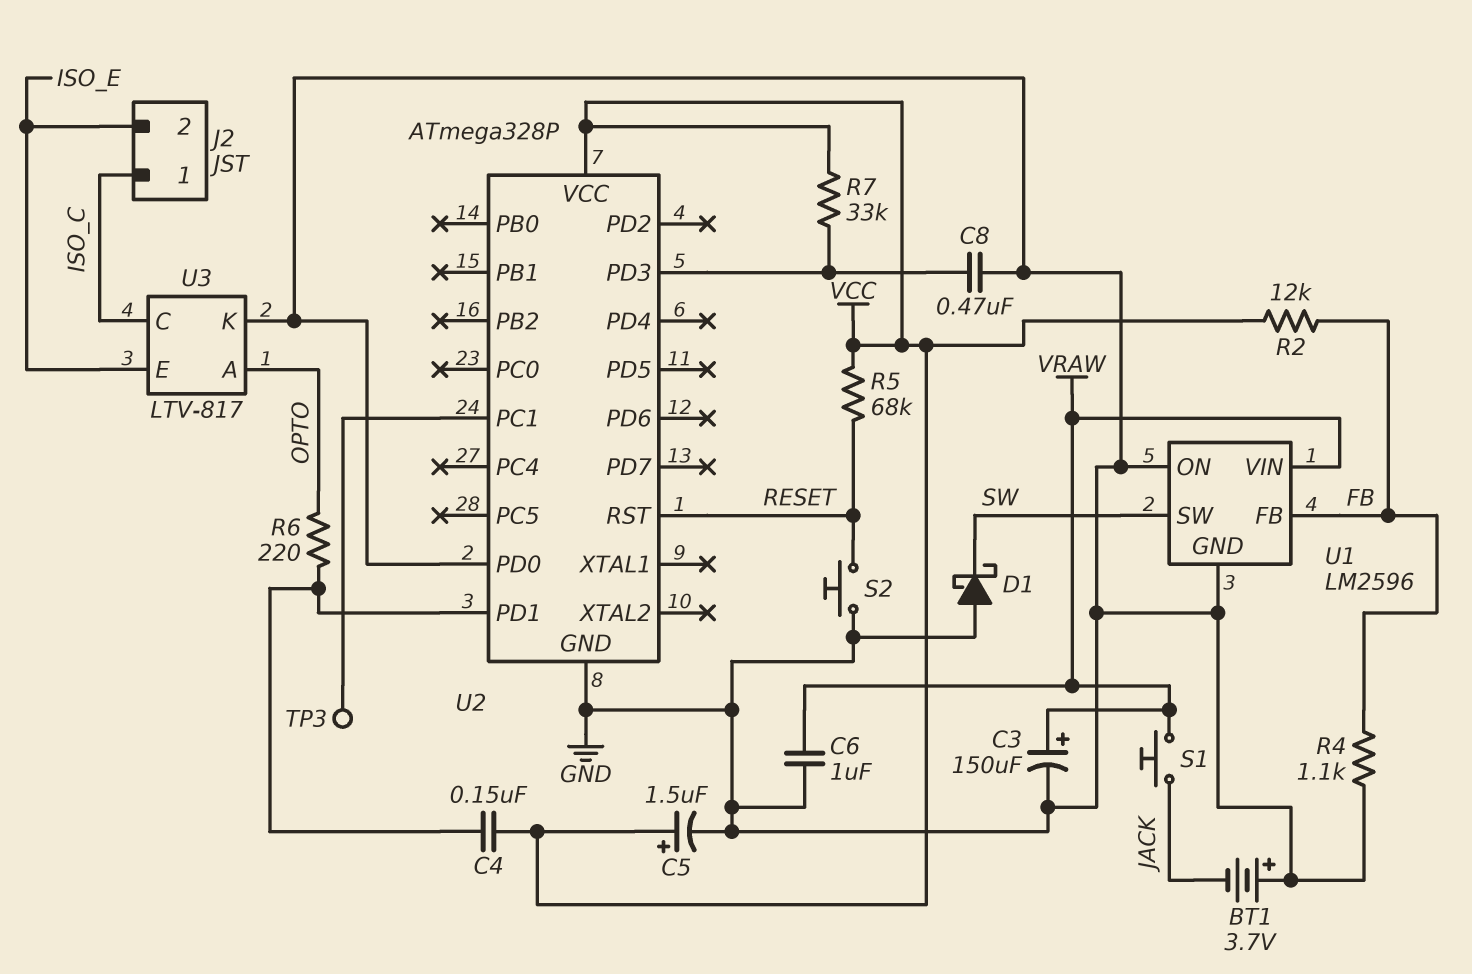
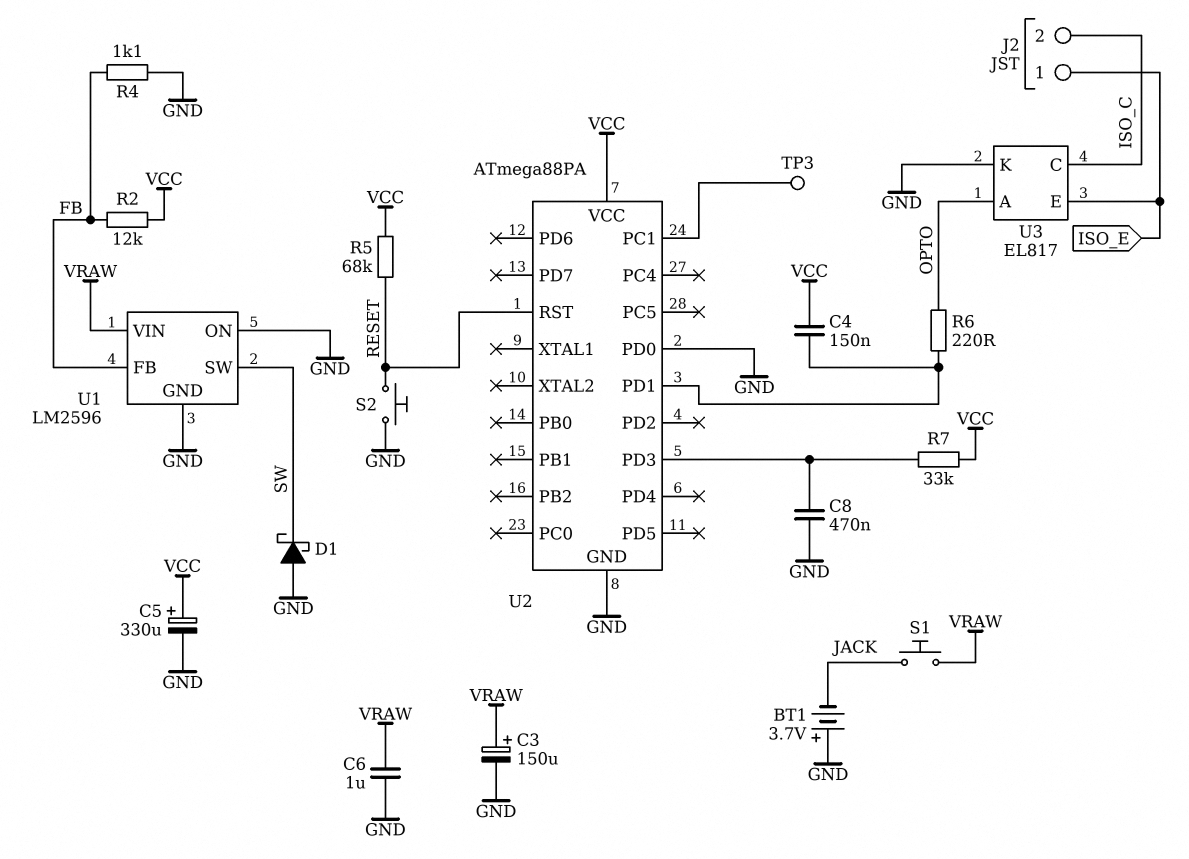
C5: 1.5uF (plus VCC, minus GND) -> 330uF (plus VCC, minus GND)
J2 pin 1: ISO_C -> ISO_E
J2 pin 2: ISO_E -> ISO_C
U2: ATmega328P -> ATmega88PA
U3: LTV-817 -> EL817

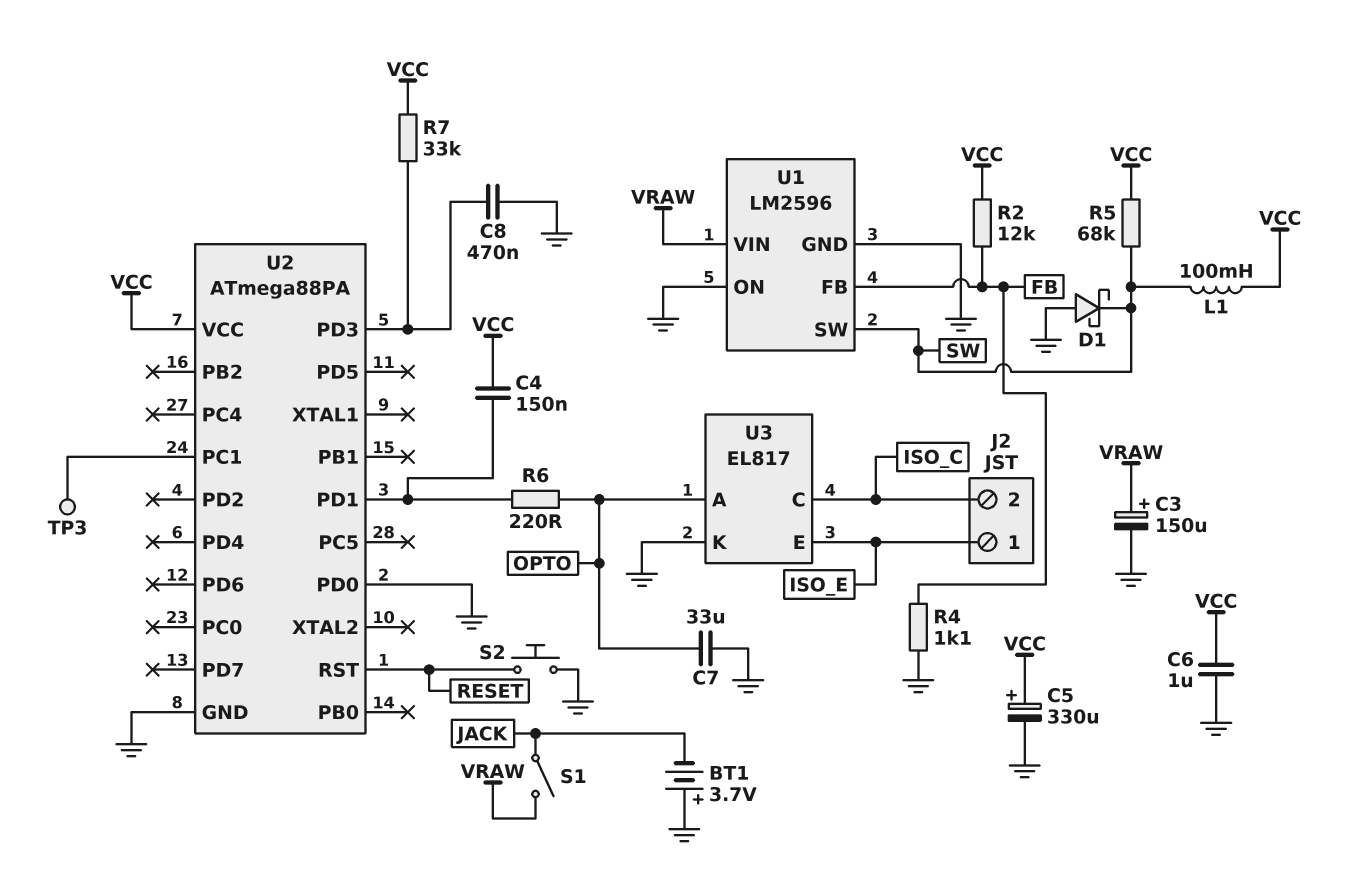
C6: 1uF (GND, VRAW) -> 1uF (GND, VCC)
C7: none -> 33uF (GND, OPTO)
L1: none -> 100mH (SW, VCC)
R5: 68k (RESET, VCC) -> 68k (SW, VCC)
S1: button (JACK, VRAW) -> switch (JACK, VRAW)

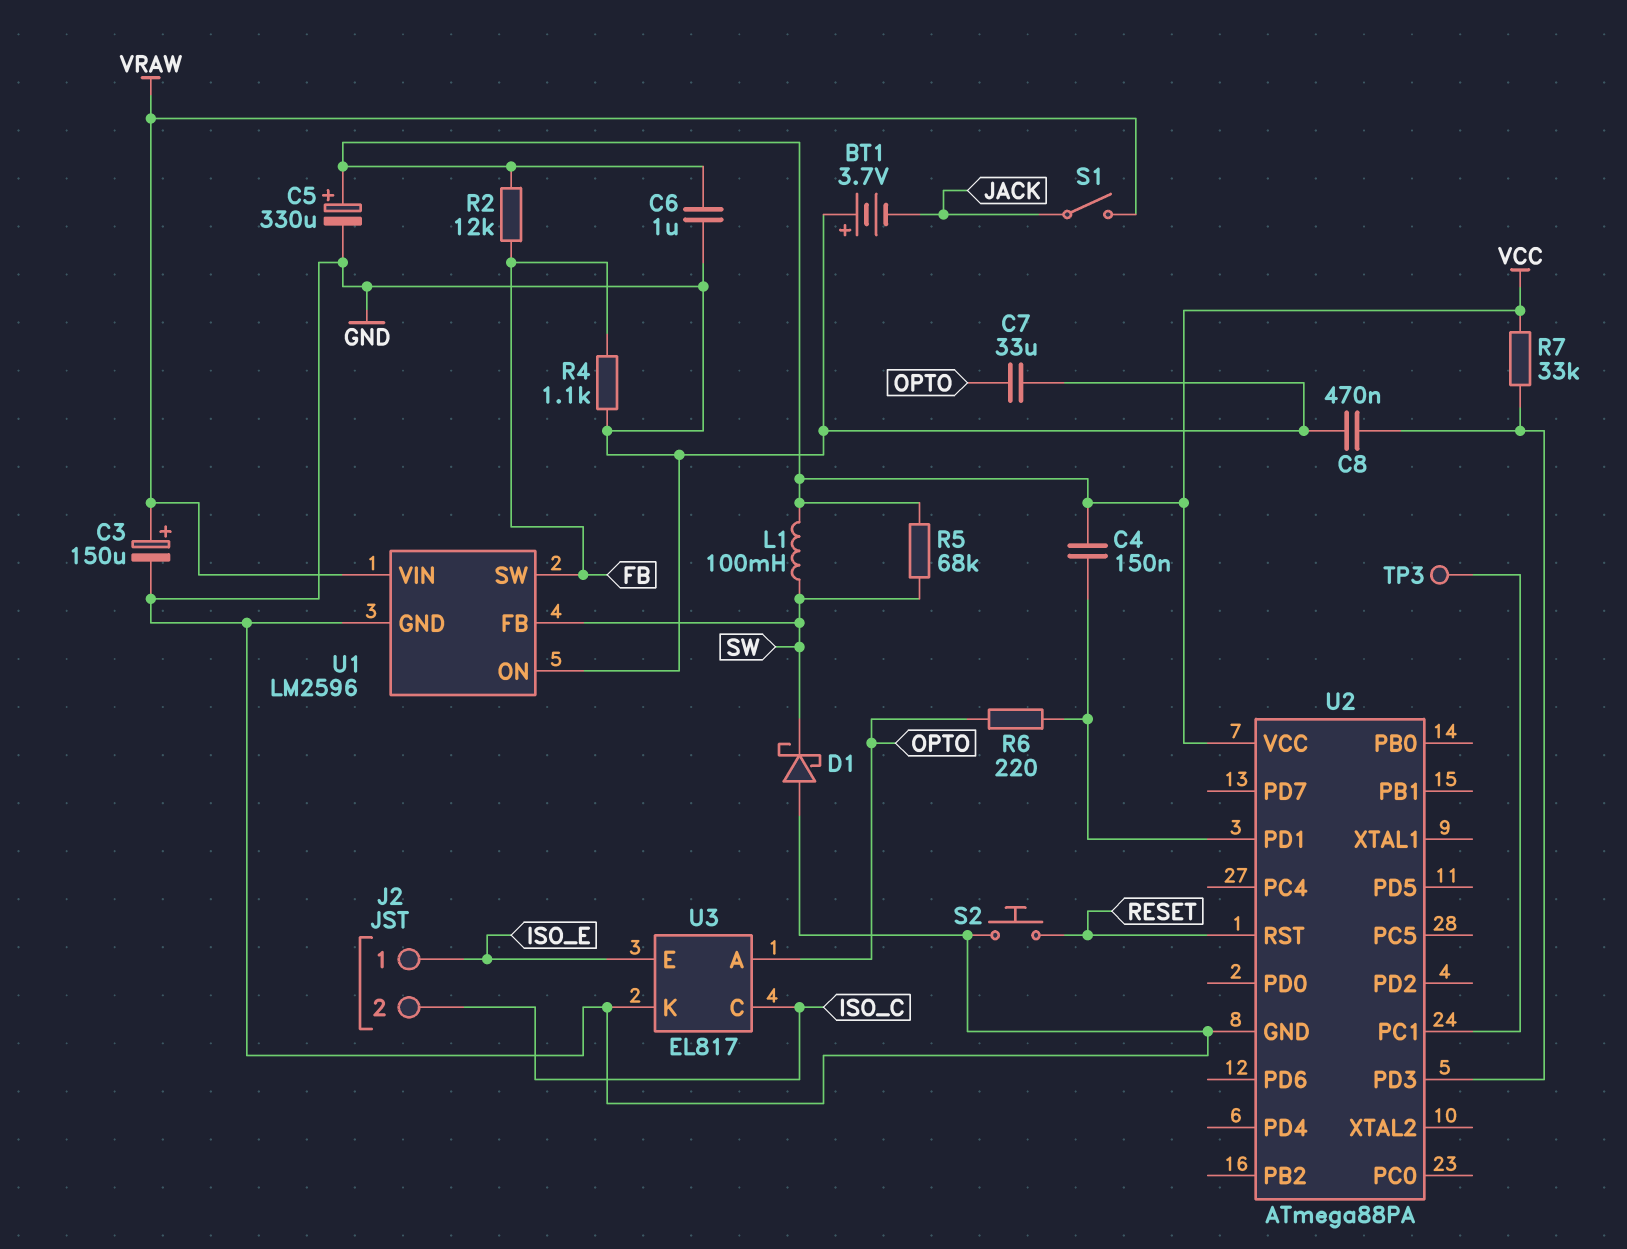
U1 pin FB: FB -> SW
U1 pin SW: SW -> FB
U2 pin PD0: GND -> none

